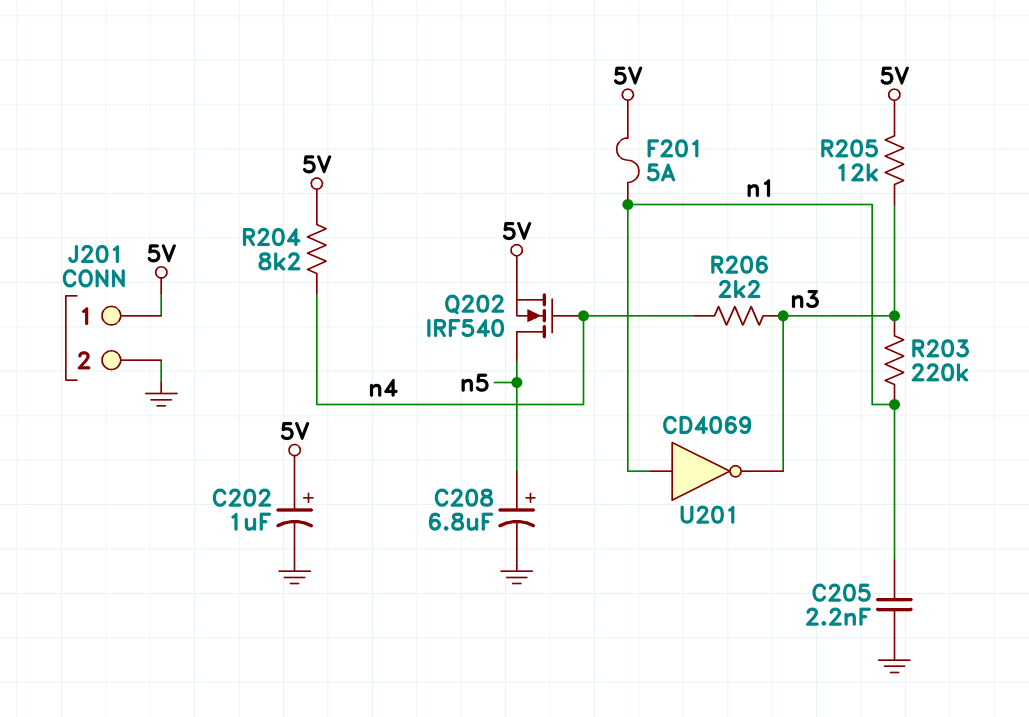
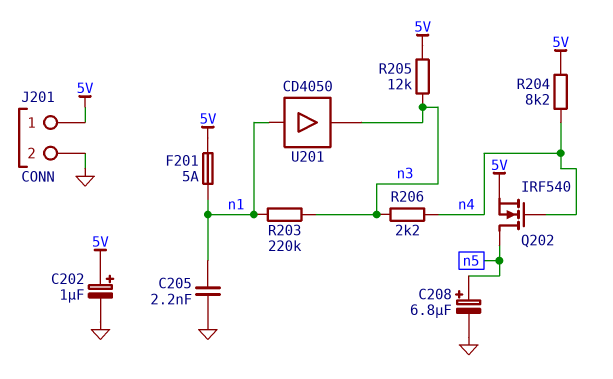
U201: NOT CD4069 (in n1, out n3) -> buffer CD4050 (in n1, out n3)

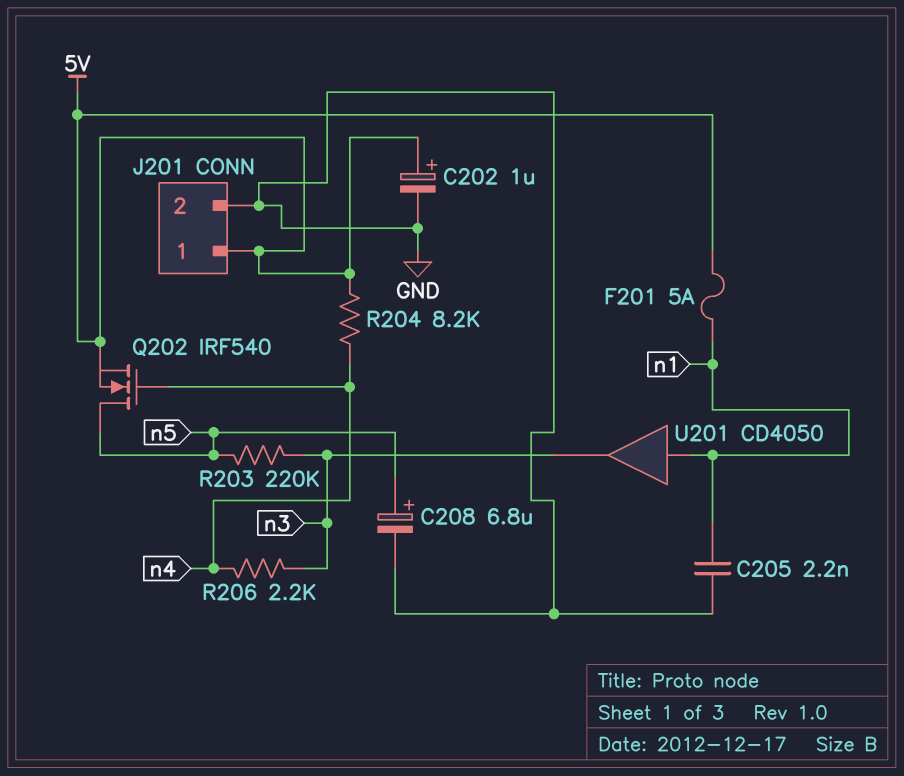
R203: 220k (n1, n3) -> 220k (n3, n5)
R205: 12k (5V, n3) -> none

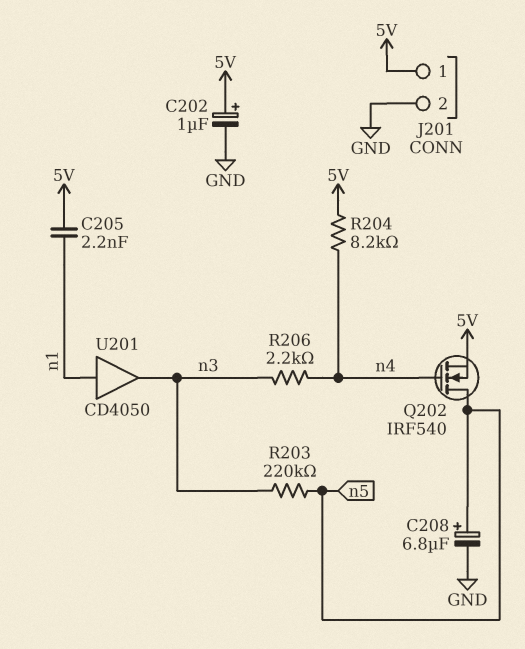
C205: 2.2nF (GND, n1) -> 2.2nF (5V, n1)
F201: 5A (5V, n1) -> none

